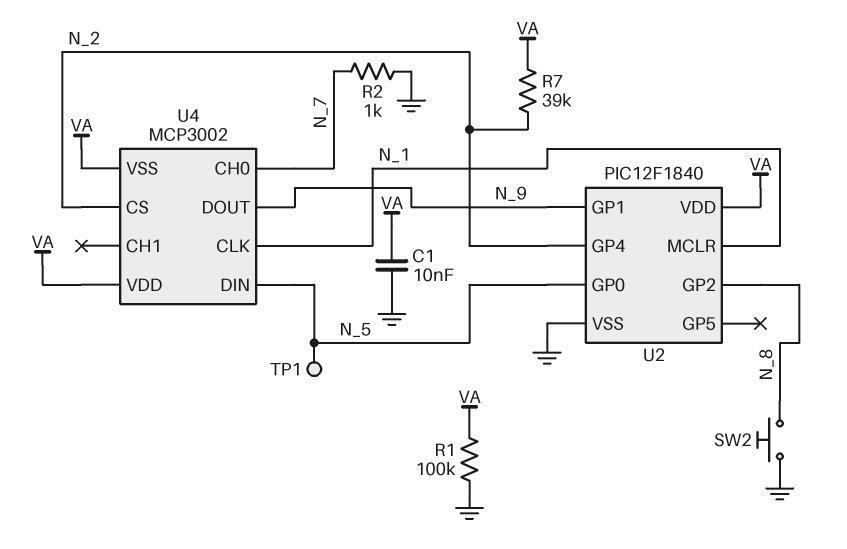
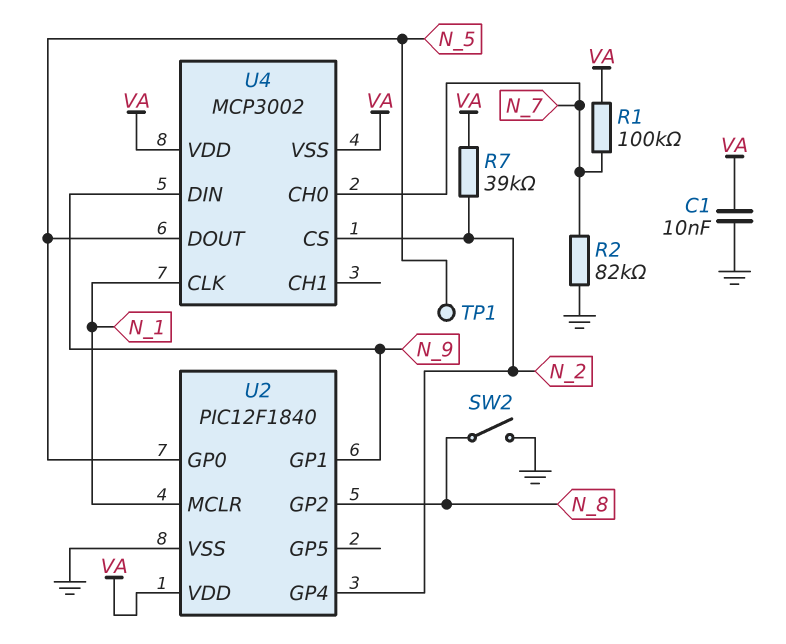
R1: 100k (GND, VA) -> 100k (N_7, VA)
R2: 1k (GND, N_7) -> 82k (GND, N_7)
SW2: button (GND, N_8) -> switch (GND, N_8)
U4 pin DIN: N_5 -> N_9
U4 pin DOUT: N_9 -> N_5

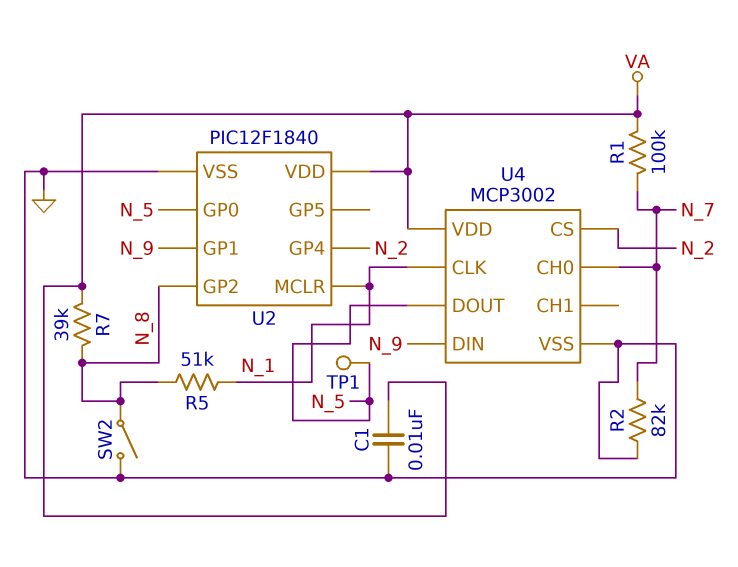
R5: none -> 51k (N_1, N_8)
R7: 39k (N_2, VA) -> 39k (N_8, VA)
U4 pin VSS: VA -> GND

